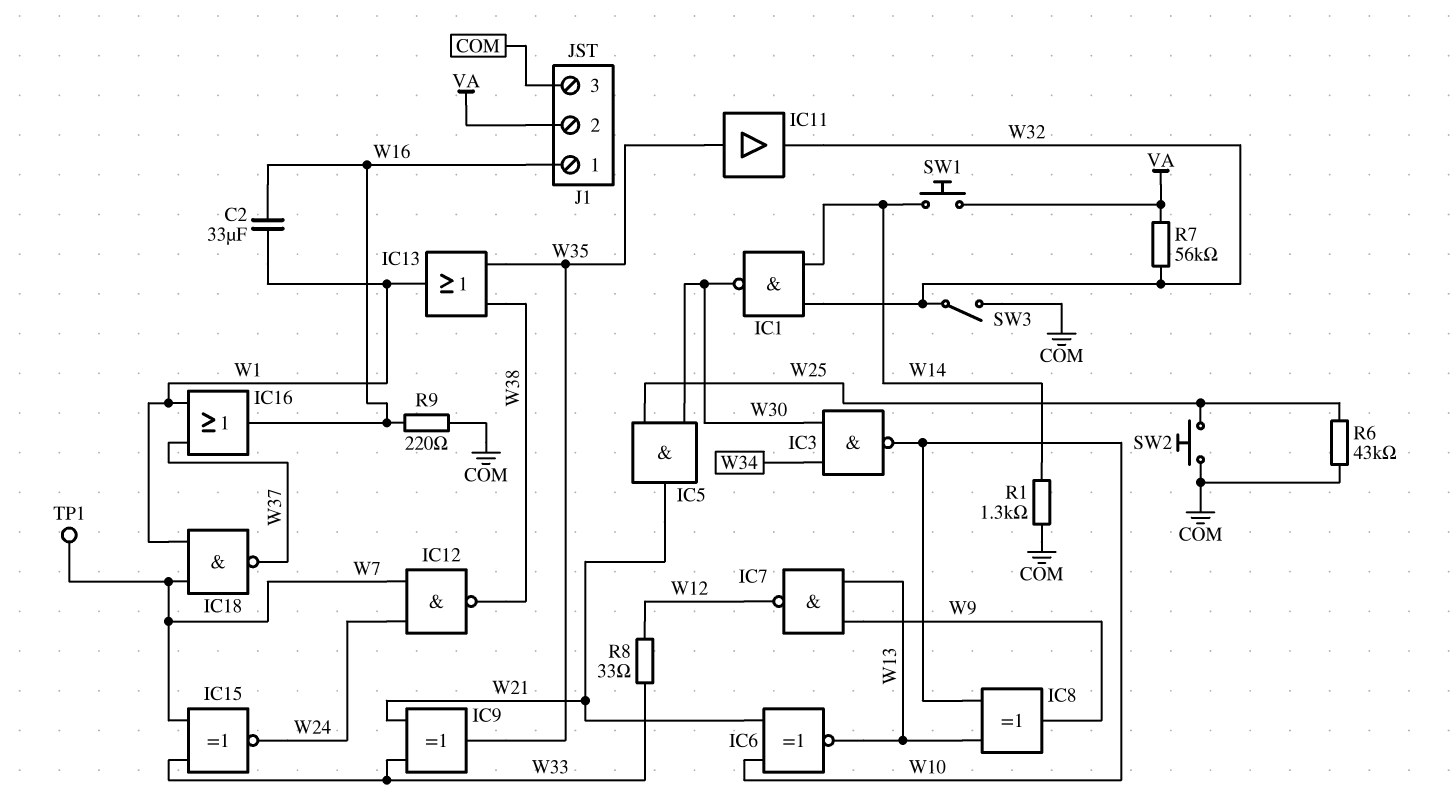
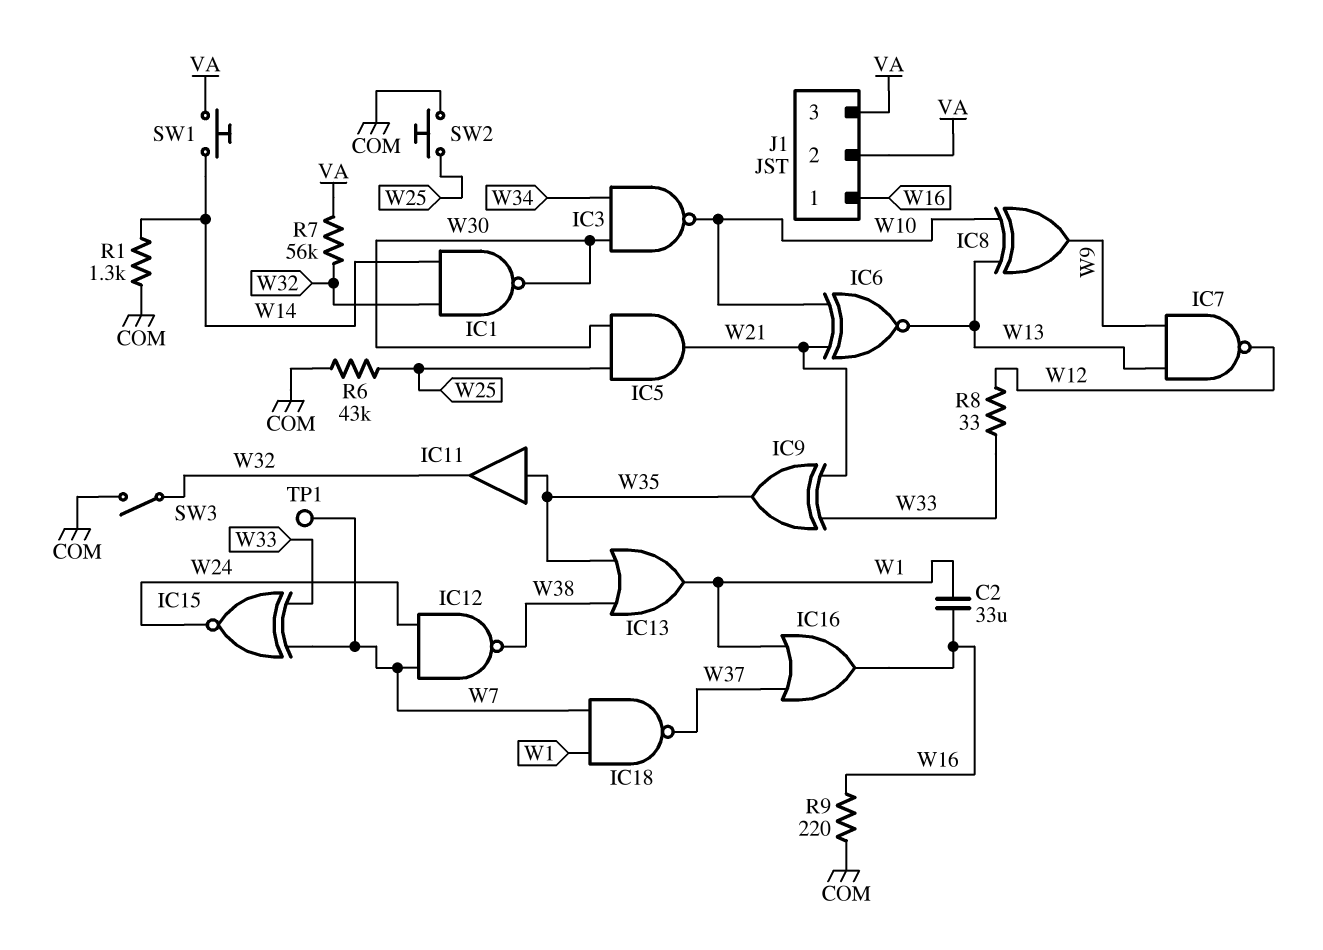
J1 pin 3: COM -> VA

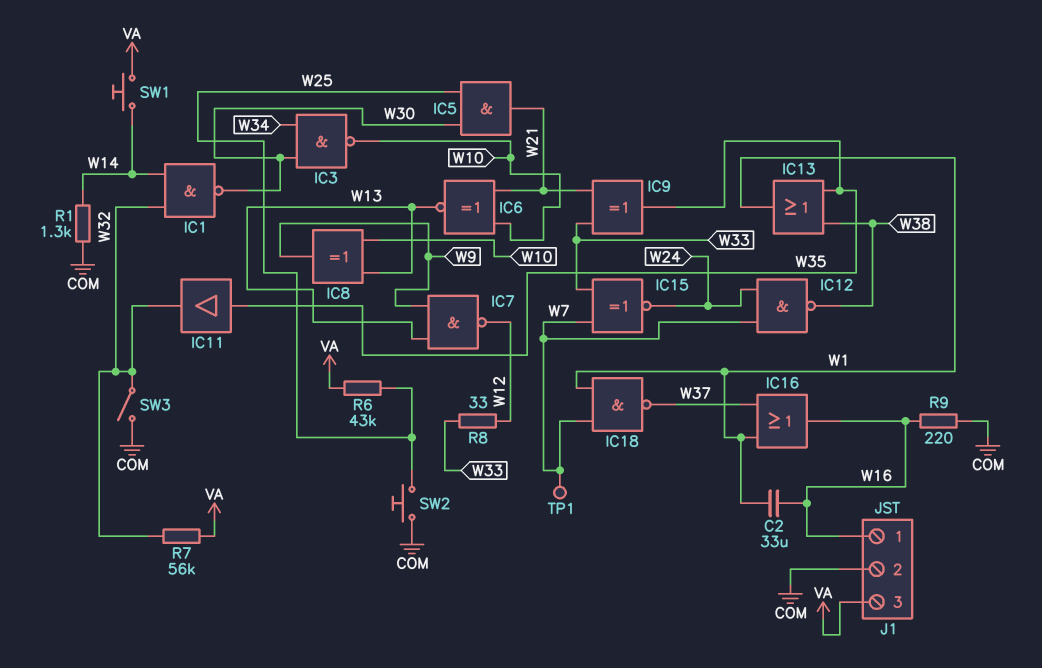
J1 pin 2: VA -> COM
R6: 43k (COM, W25) -> 43k (VA, W25)

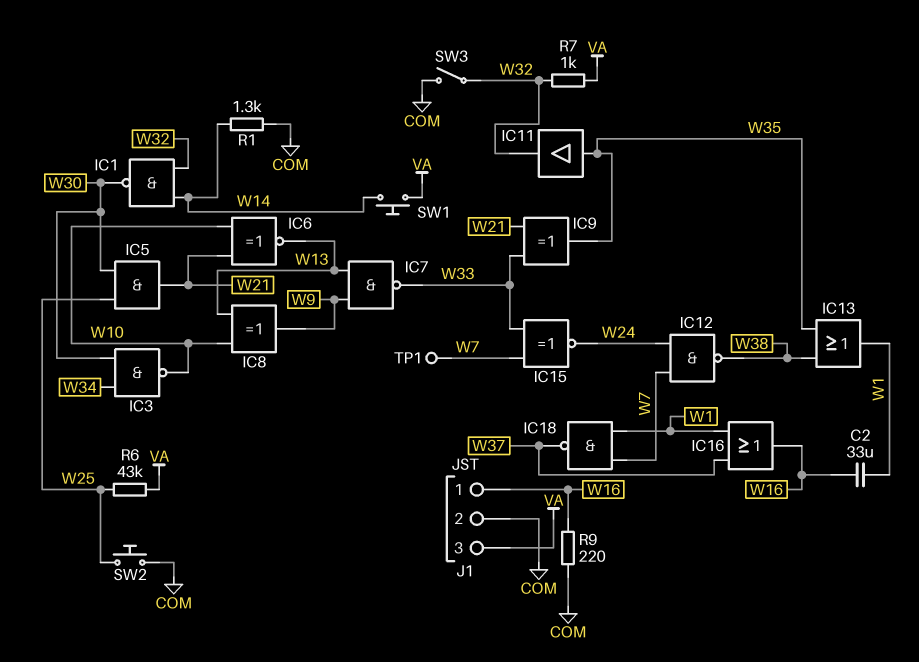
IC7: NAND (in W9, in W13, out W12) -> NAND (in W9, in W13, out W33)
R7: 56k (VA, W32) -> 1k (VA, W32)
R8: 33 (W12, W33) -> none

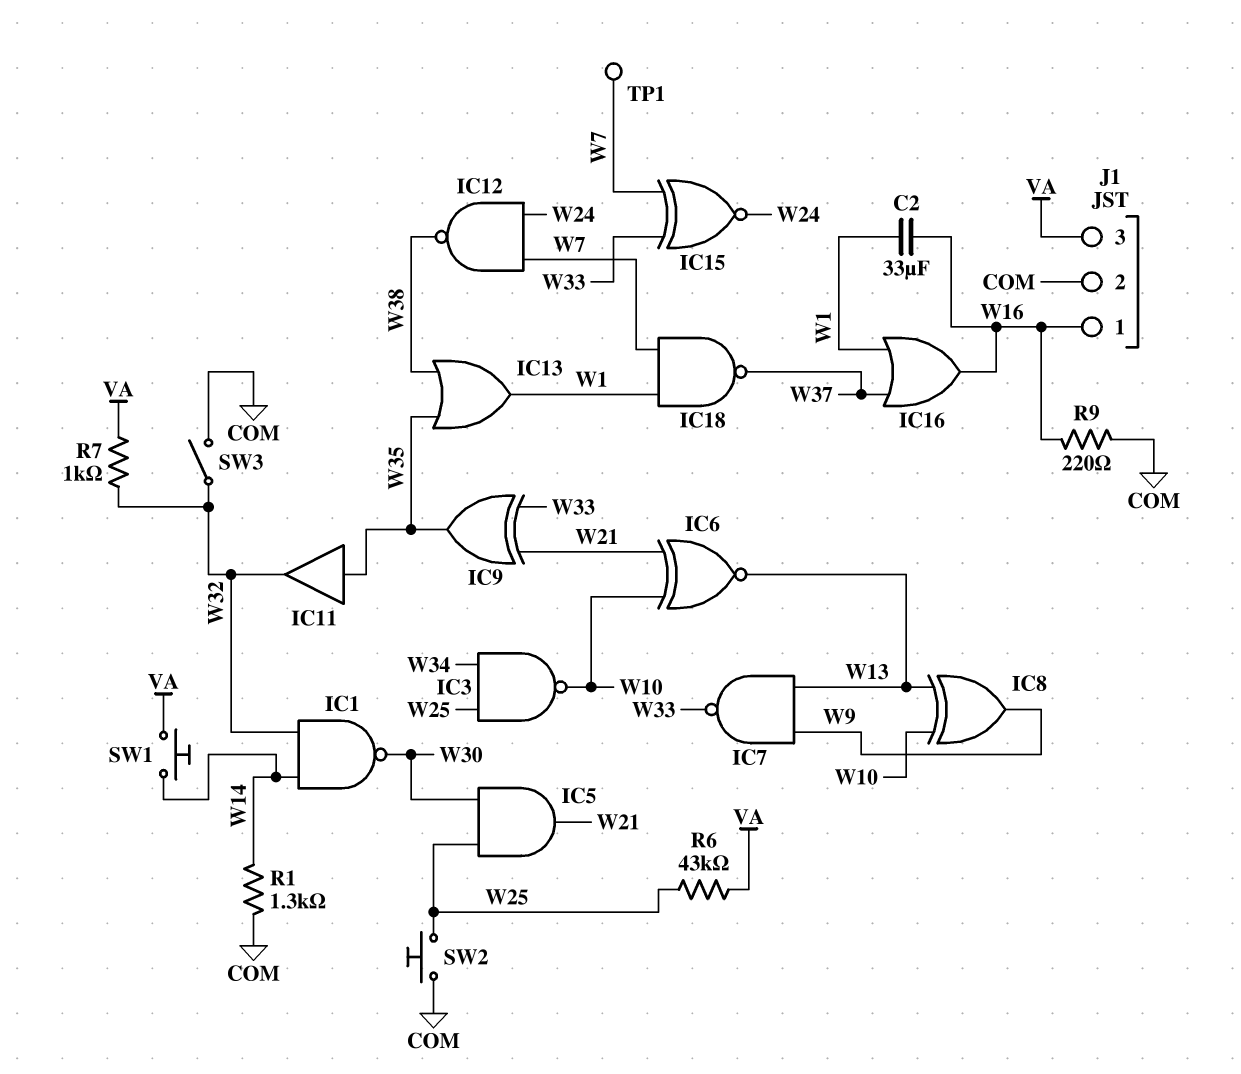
IC3: NAND (in W30, in W34, out W10) -> NAND (in W25, in W34, out W10)

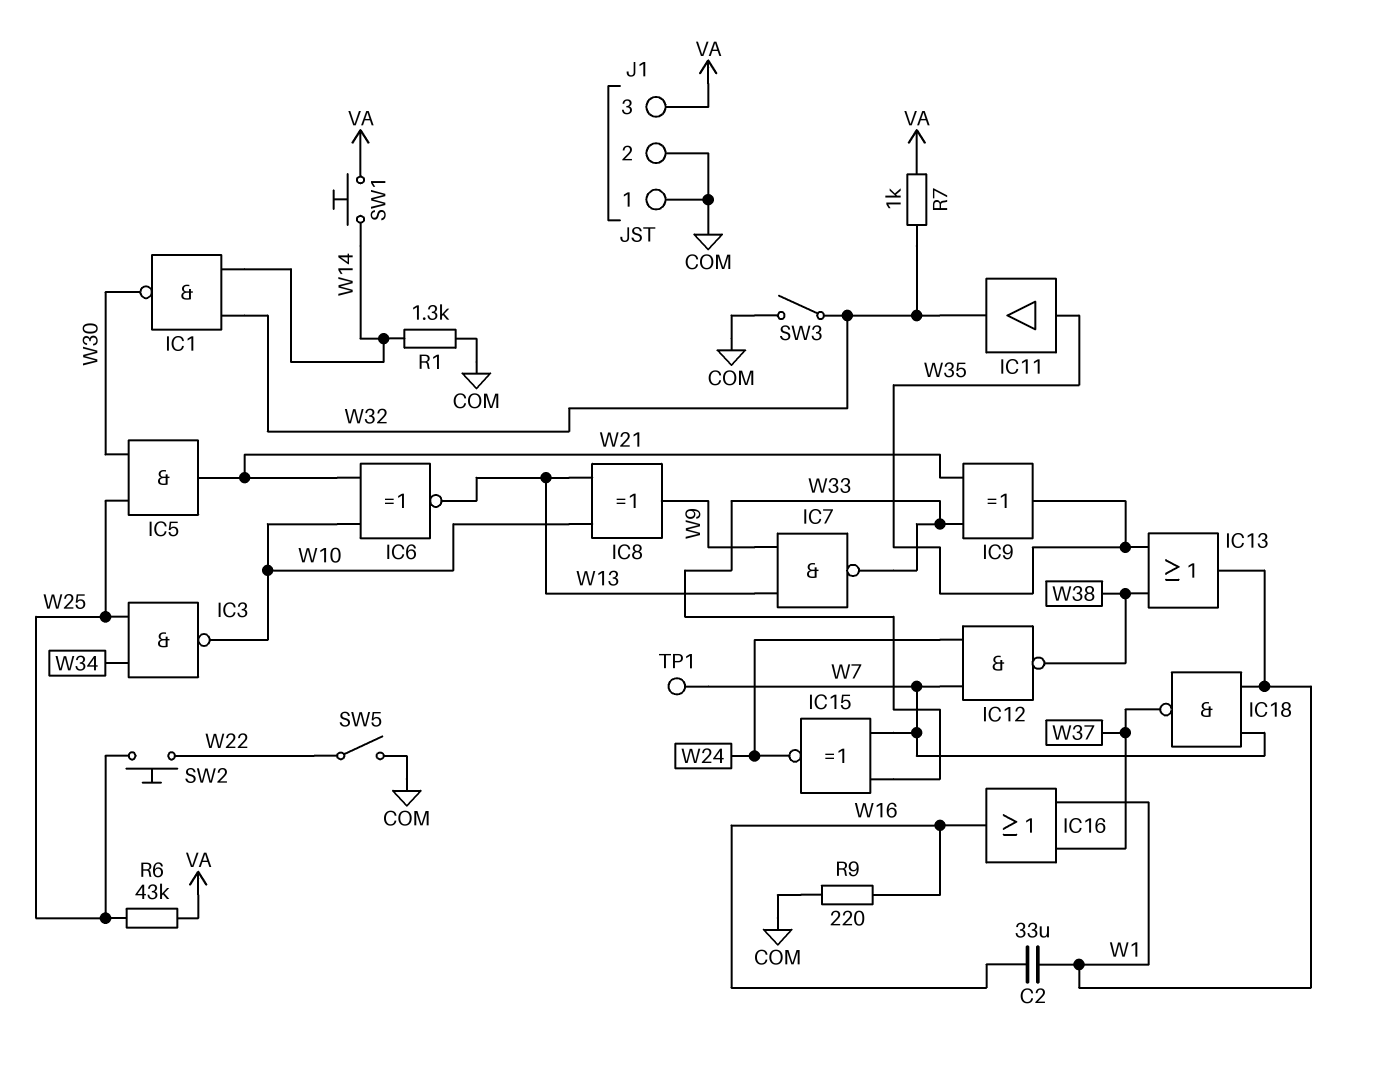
J1 pin 1: W16 -> COM
SW2: button (COM, W25) -> button (W22, W25)
SW5: none -> switch (COM, W22)

